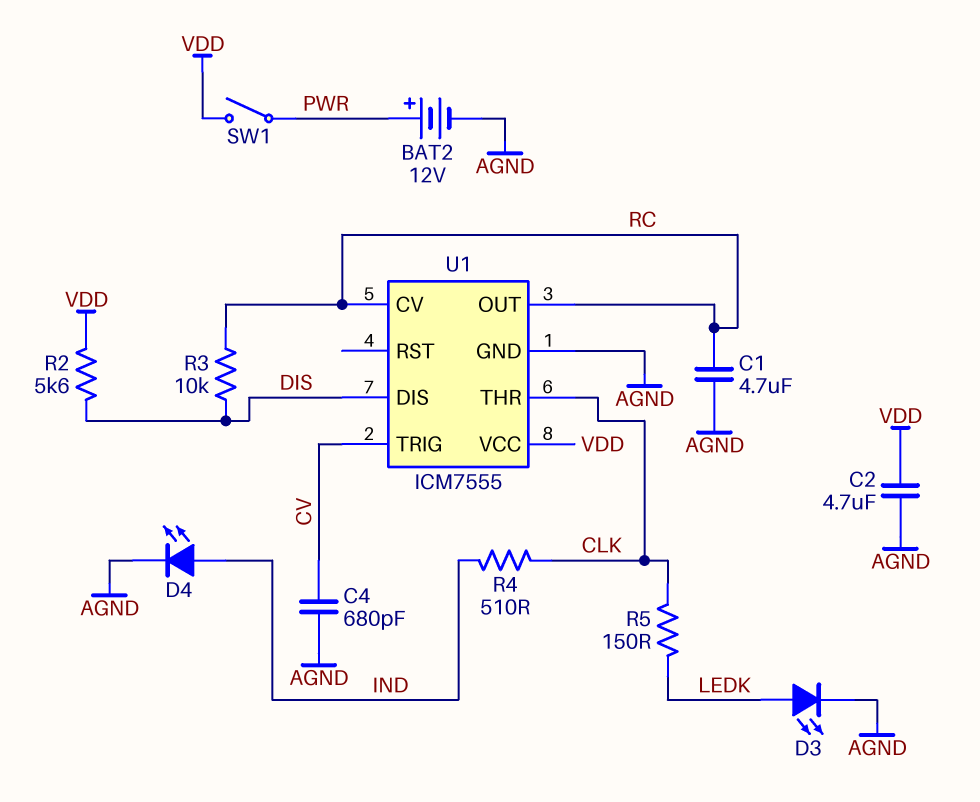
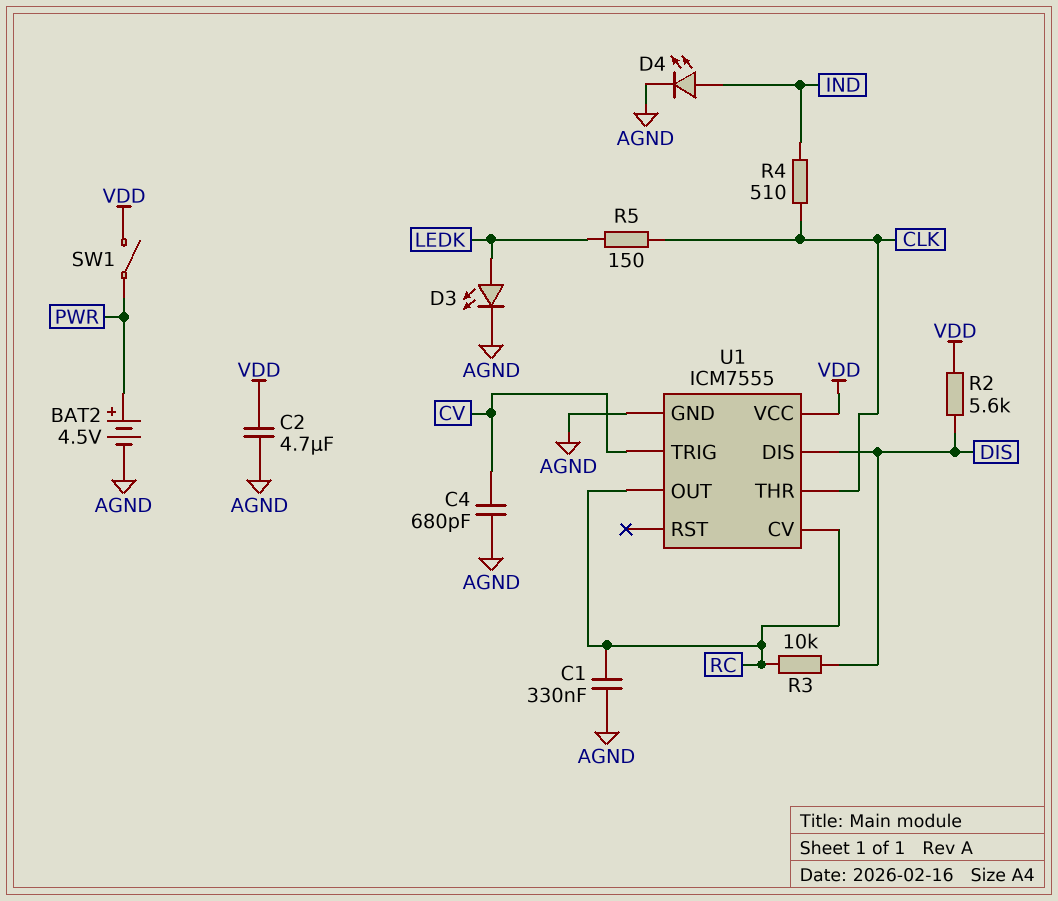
BAT2: 12V (plus PWR, minus AGND) -> 4.5V (plus PWR, minus AGND)
C1: 4.7uF (AGND, RC) -> 330nF (AGND, RC)

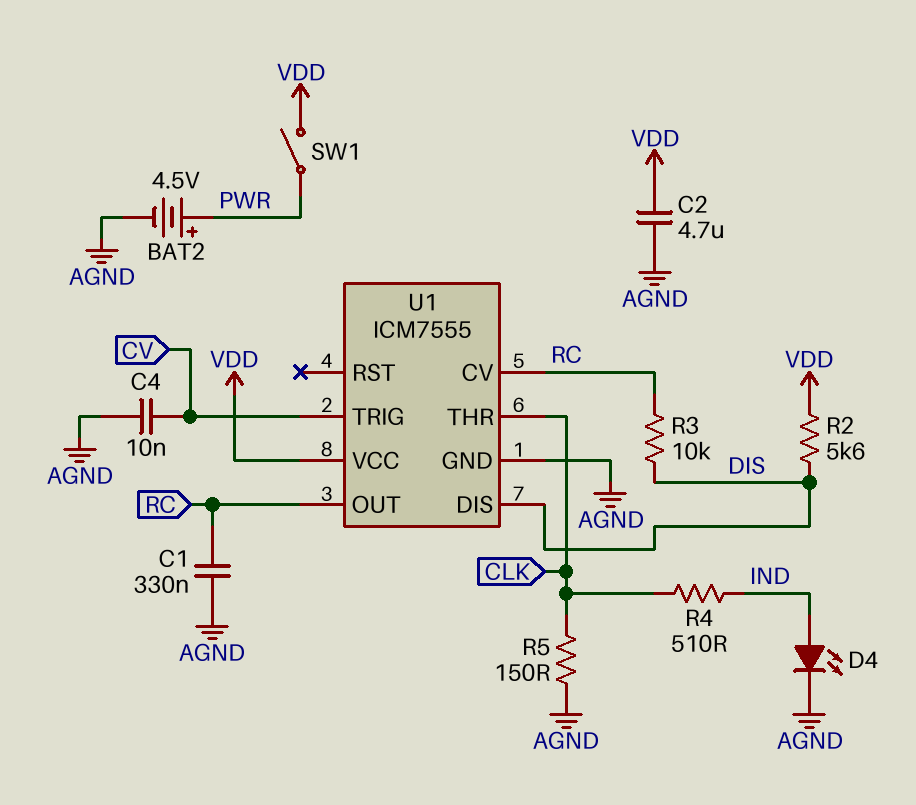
C4: 680pF (AGND, CV) -> 10nF (AGND, CV)
D3: LED (A LEDK, K AGND) -> none
R5: 150 (CLK, LEDK) -> 150 (AGND, CLK)

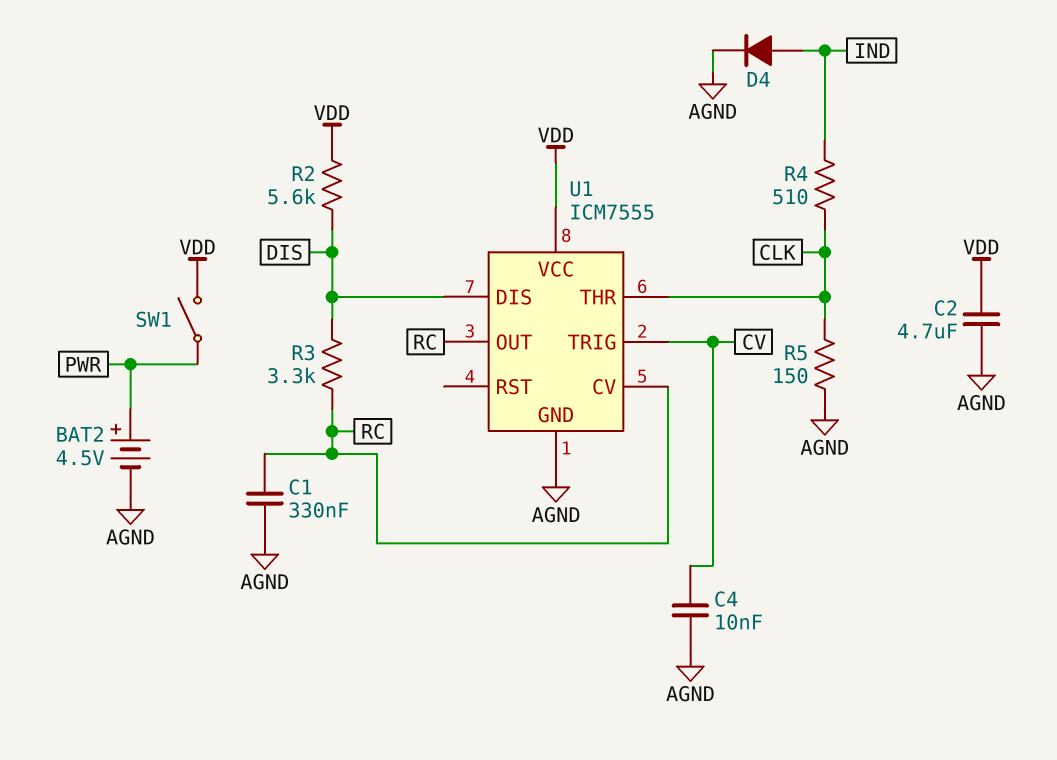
D4: LED (A IND, K AGND) -> diode (A IND, K AGND)
R3: 10k (DIS, RC) -> 3.3k (DIS, RC)

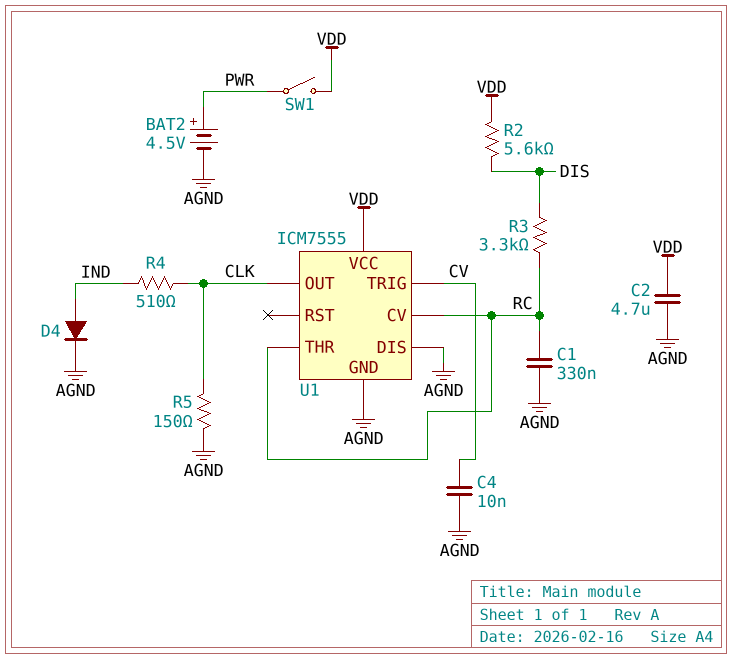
U1 pin DIS: DIS -> AGND
U1 pin OUT: RC -> CLK
U1 pin THR: CLK -> RC

